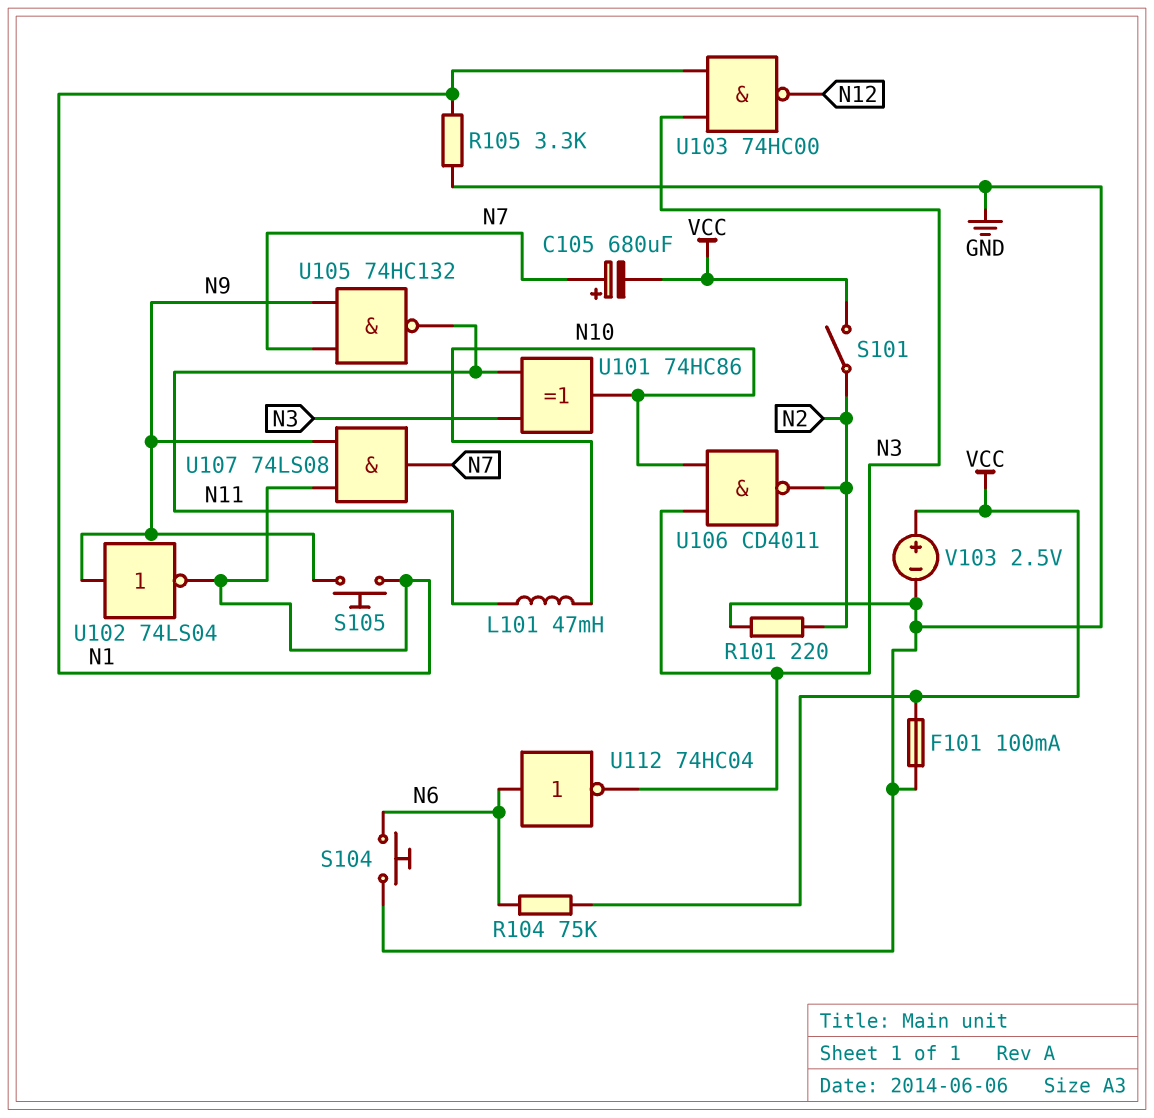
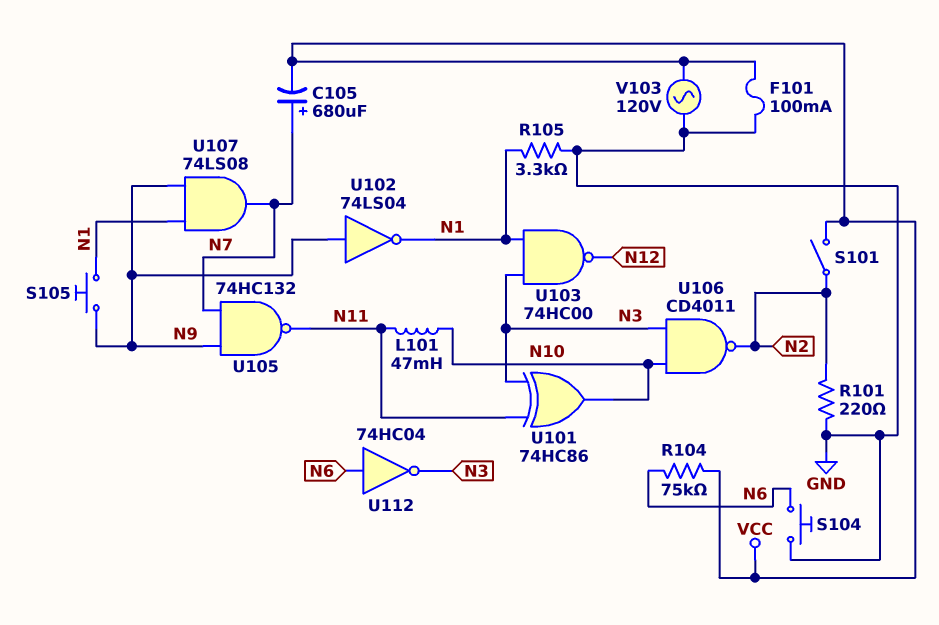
V103: 2.5V (plus VCC, minus GND) -> AC 120V (GND, VCC)

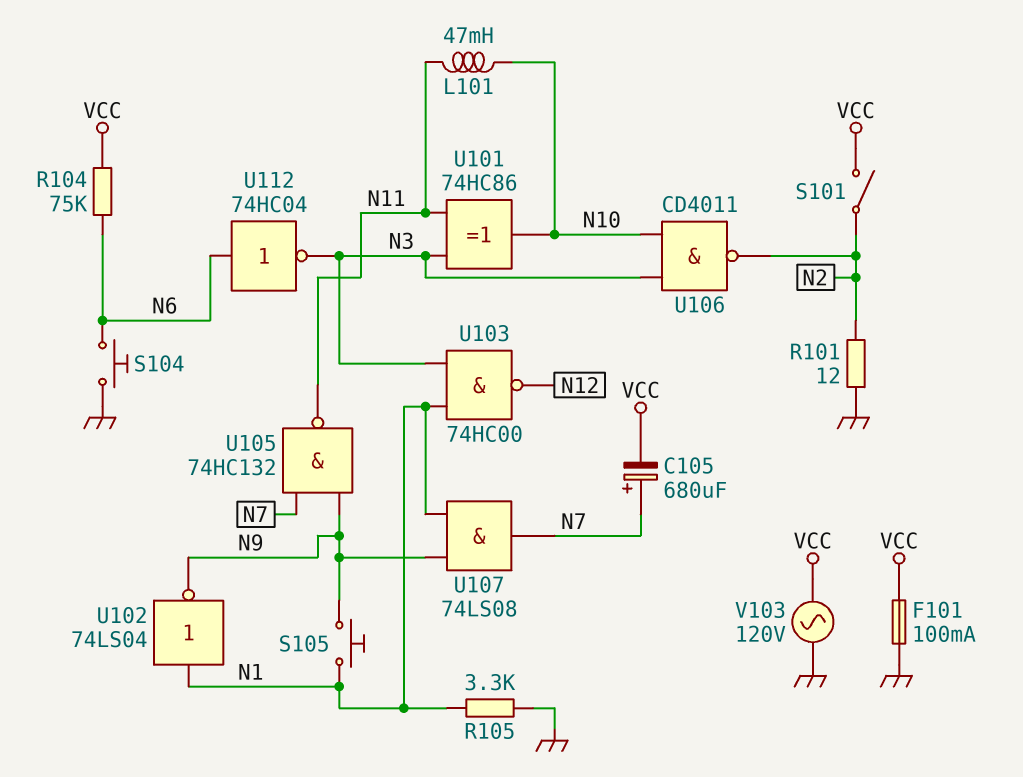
R101: 220 (GND, N2) -> 12 (GND, N2)
U102: NOT 74LS04 (in N9, out N1) -> NOT 74LS04 (in N1, out N9)

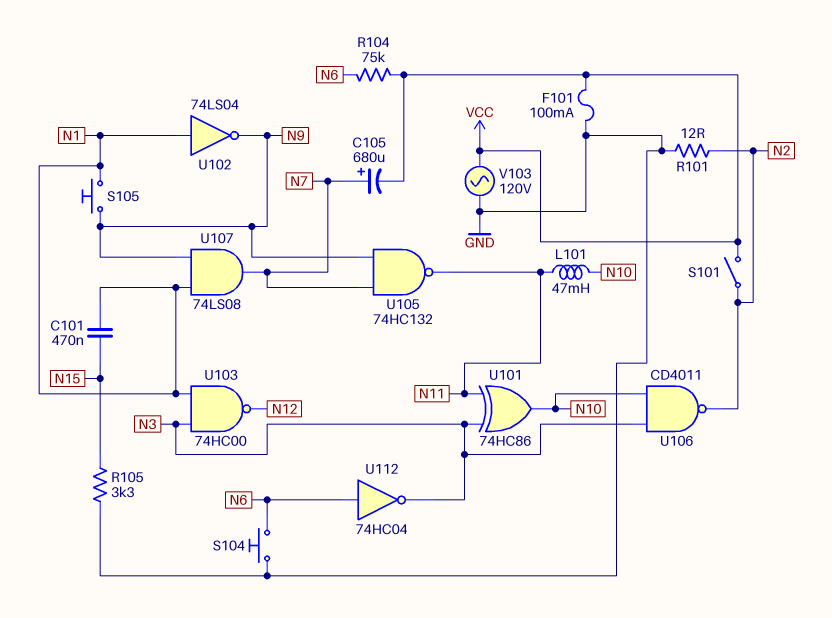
C101: none -> 470nF (N1, N15)
R105: 3.3k (GND, N1) -> 3.3k (GND, N15)

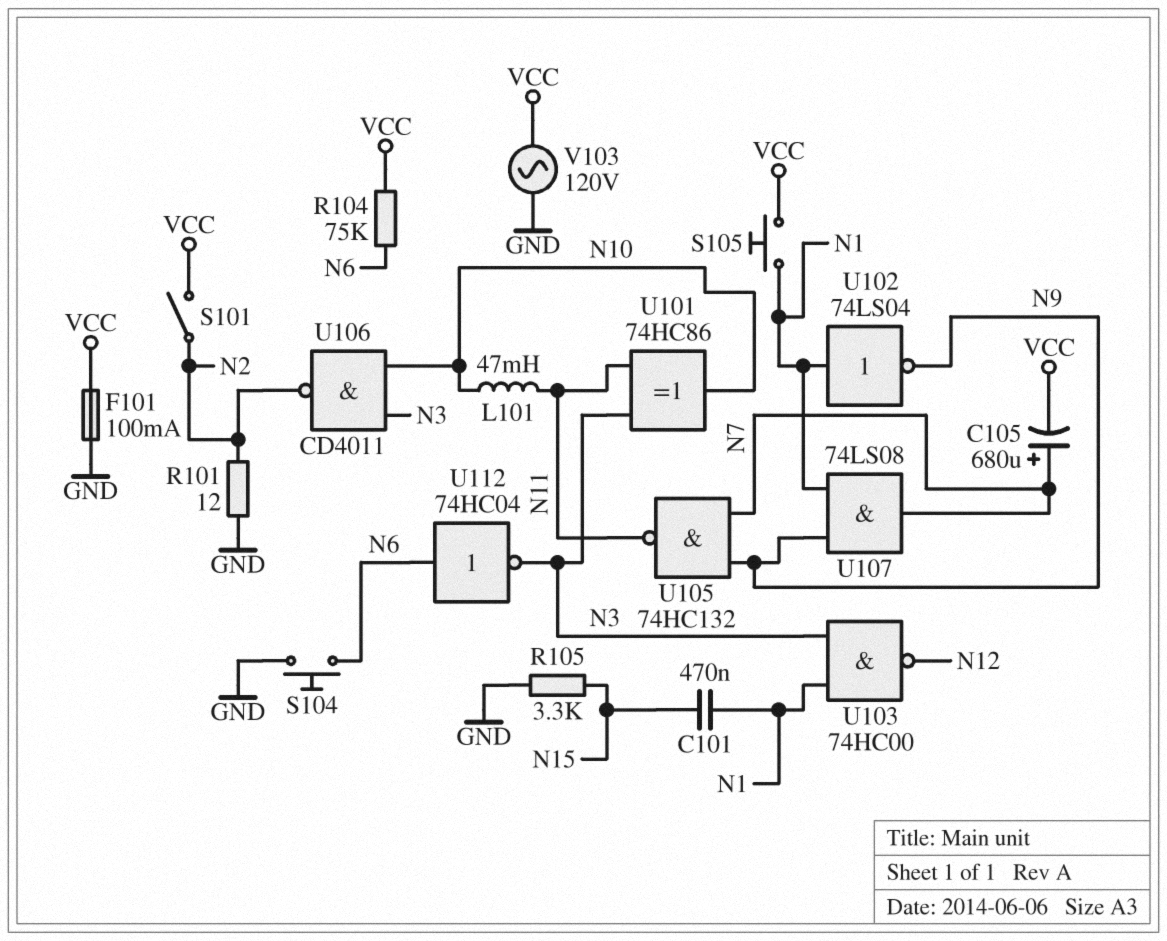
S105: button (N1, N9) -> button (N1, VCC)

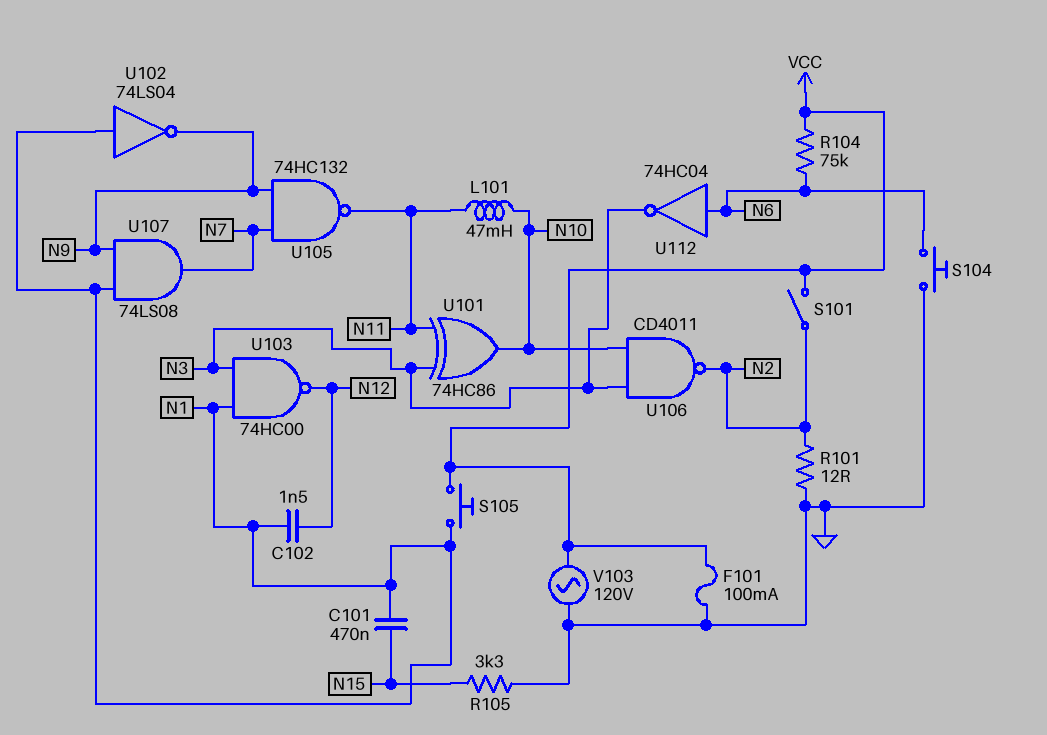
C102: none -> 1.5nF (N1, N12)
C105: 680uF (plus N7, minus VCC) -> none

